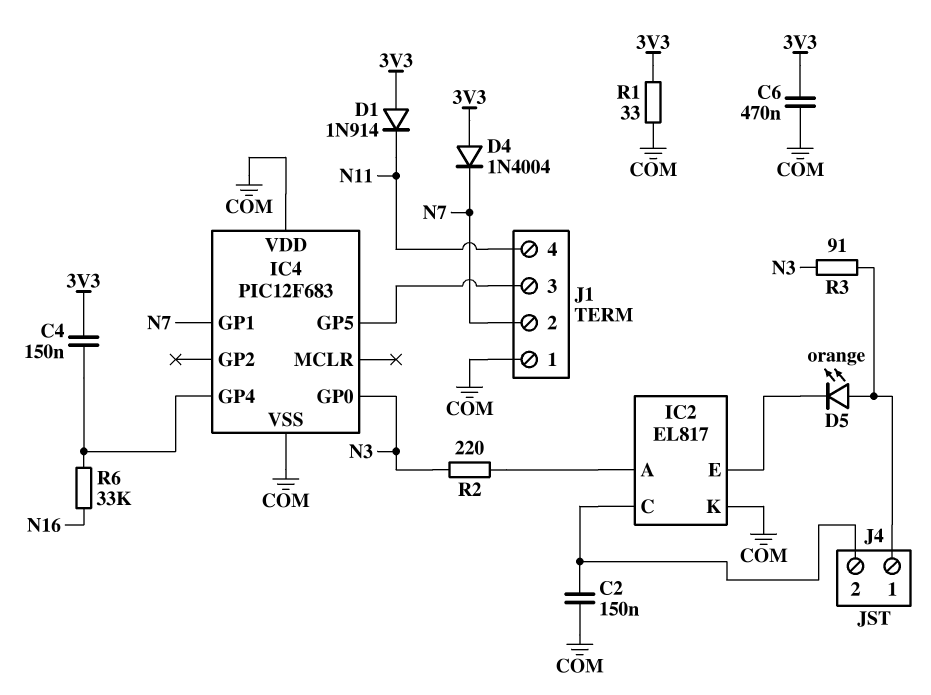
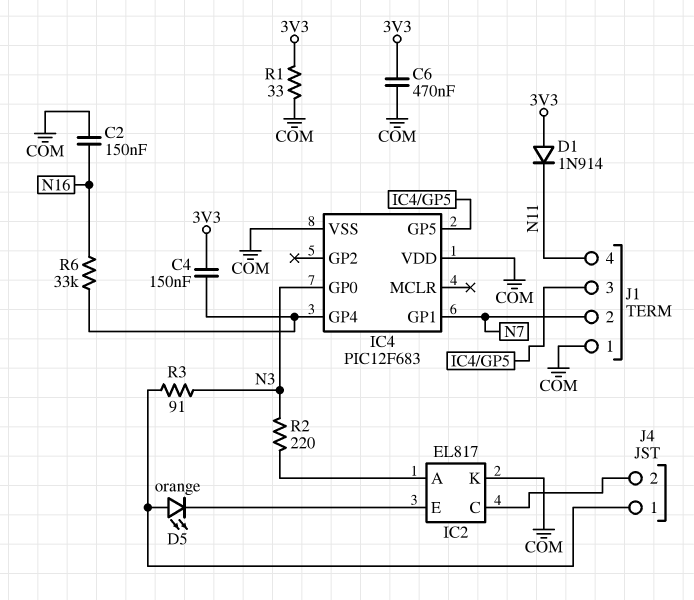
C2: 150nF (COM, IC2/C) -> 150nF (COM, N16)
D4: diode 1N4004 (A 3V3, K N7) -> none

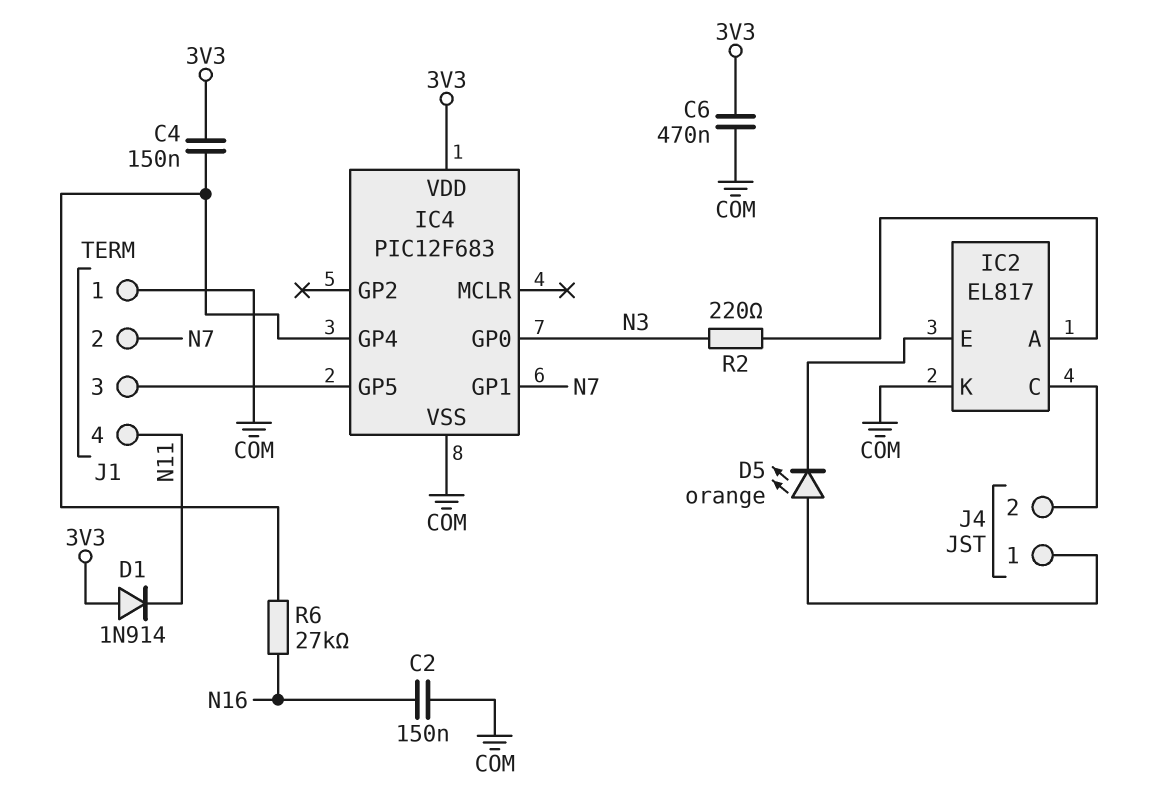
IC4 pin VDD: COM -> 3V3
R1: 33 (3V3, COM) -> none
R3: 91 (J4/1, N3) -> none
R6: 33k (IC4/GP4, N16) -> 27k (IC4/GP4, N16)

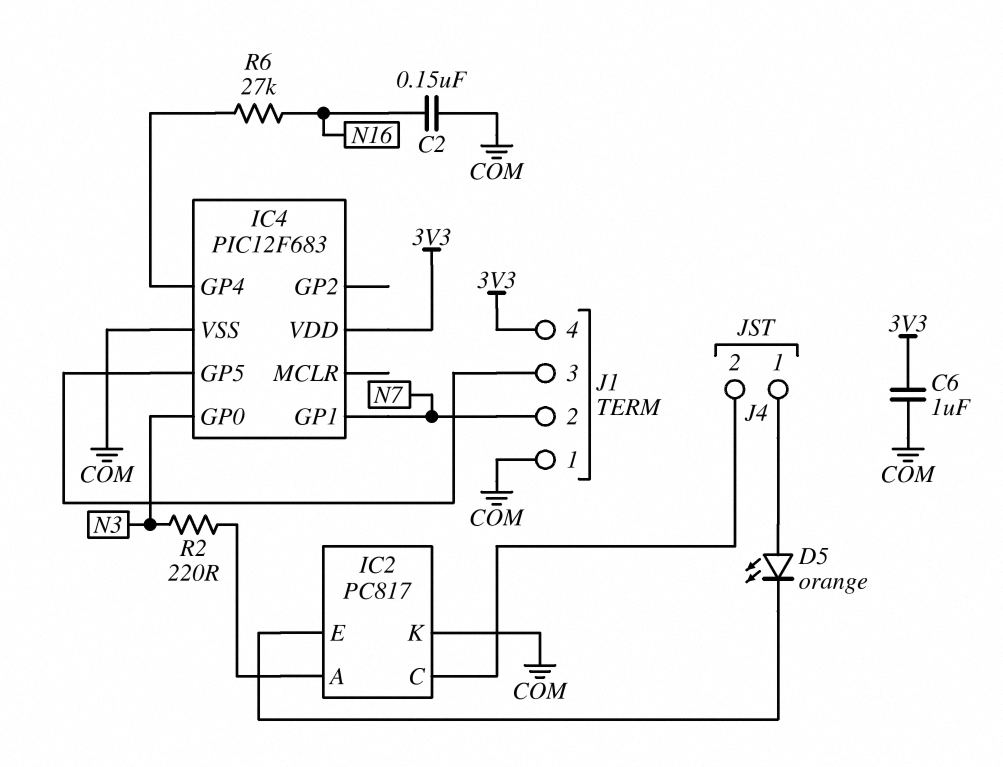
C4: 150nF (3V3, IC4/GP4) -> none
C6: 470nF (3V3, COM) -> 1uF (3V3, COM)
D1: diode 1N914 (A 3V3, K N11) -> none
IC2: EL817 -> PC817
J1 pin 4: N11 -> 3V3

